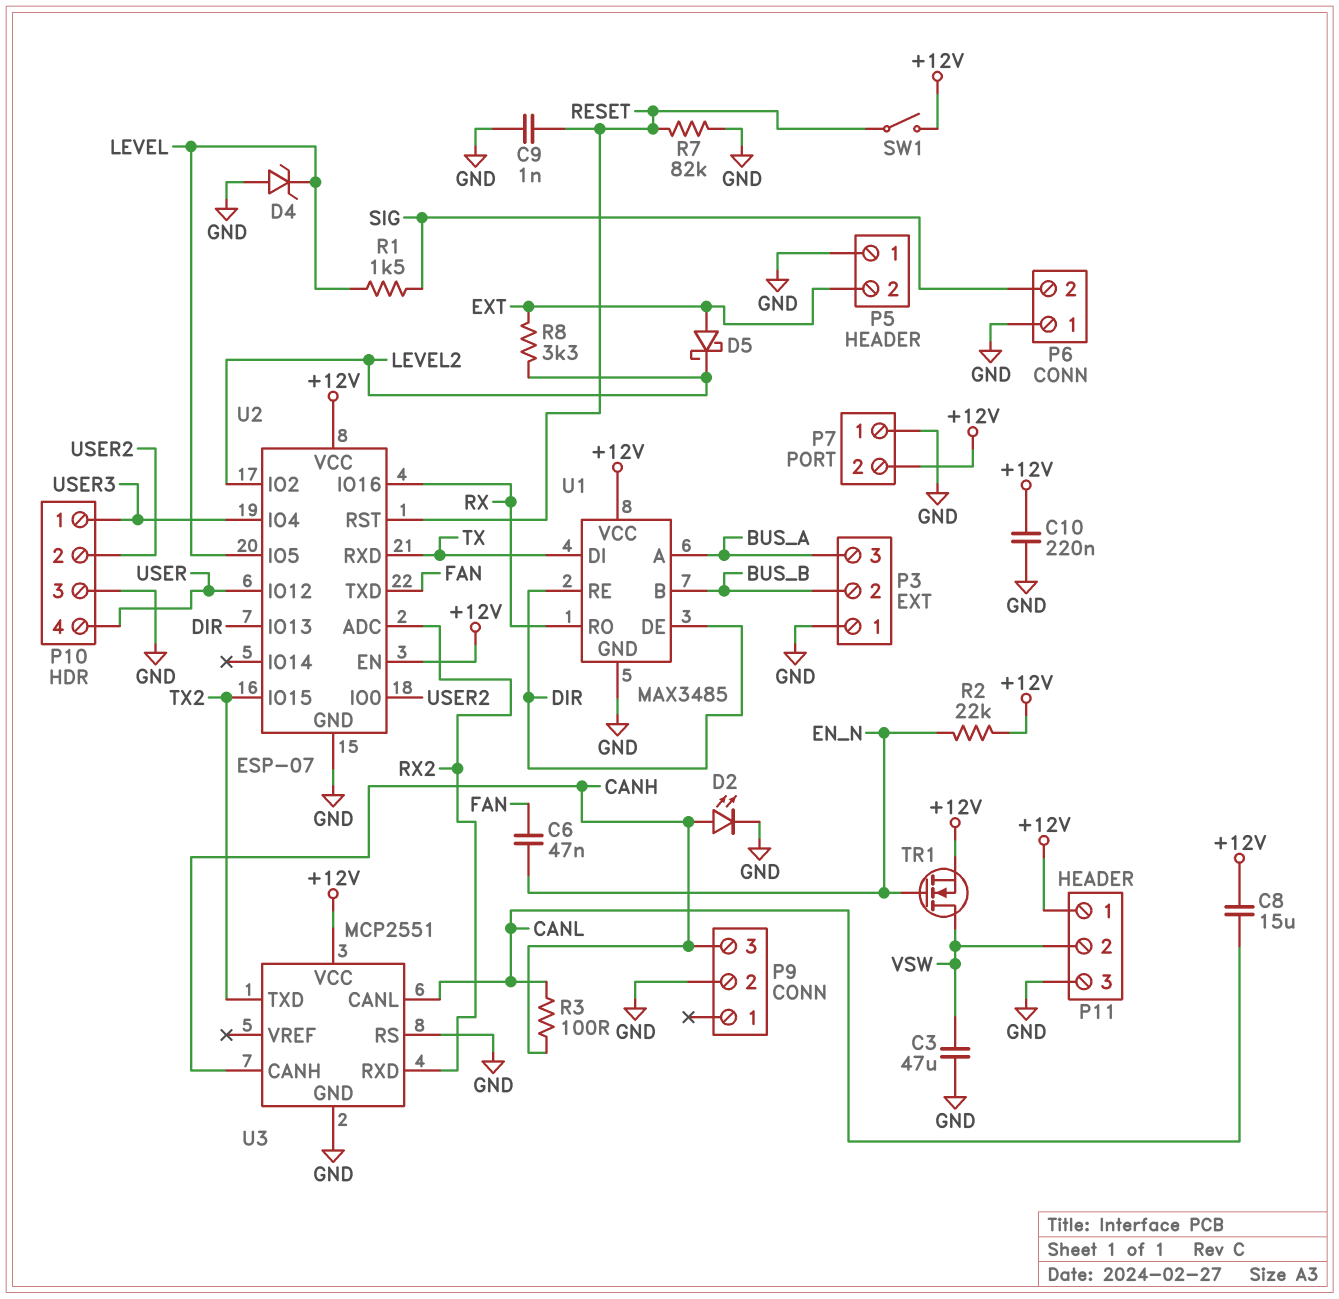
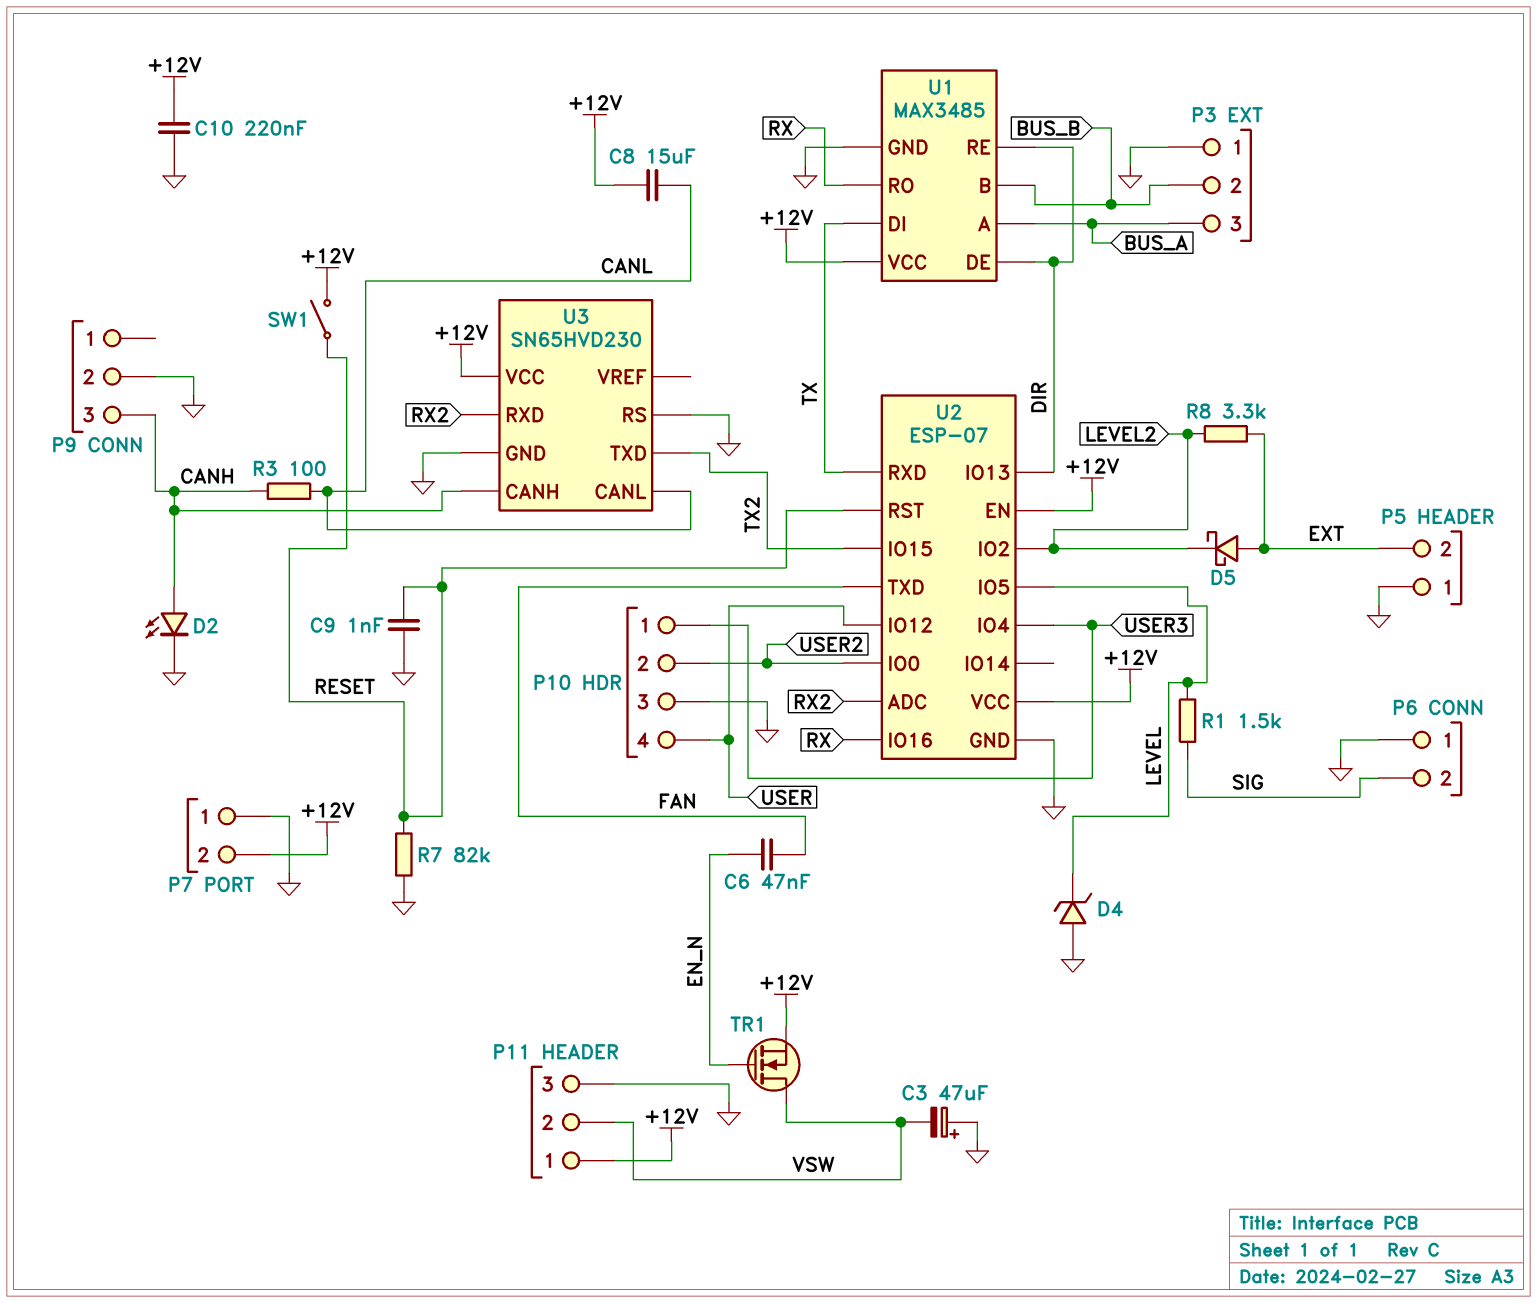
C3: 47uF (GND, VSW) -> 47uF (plus GND, minus VSW)
R2: 22k (+12V, EN_N) -> none
U3: MCP2551 -> SN65HVD230

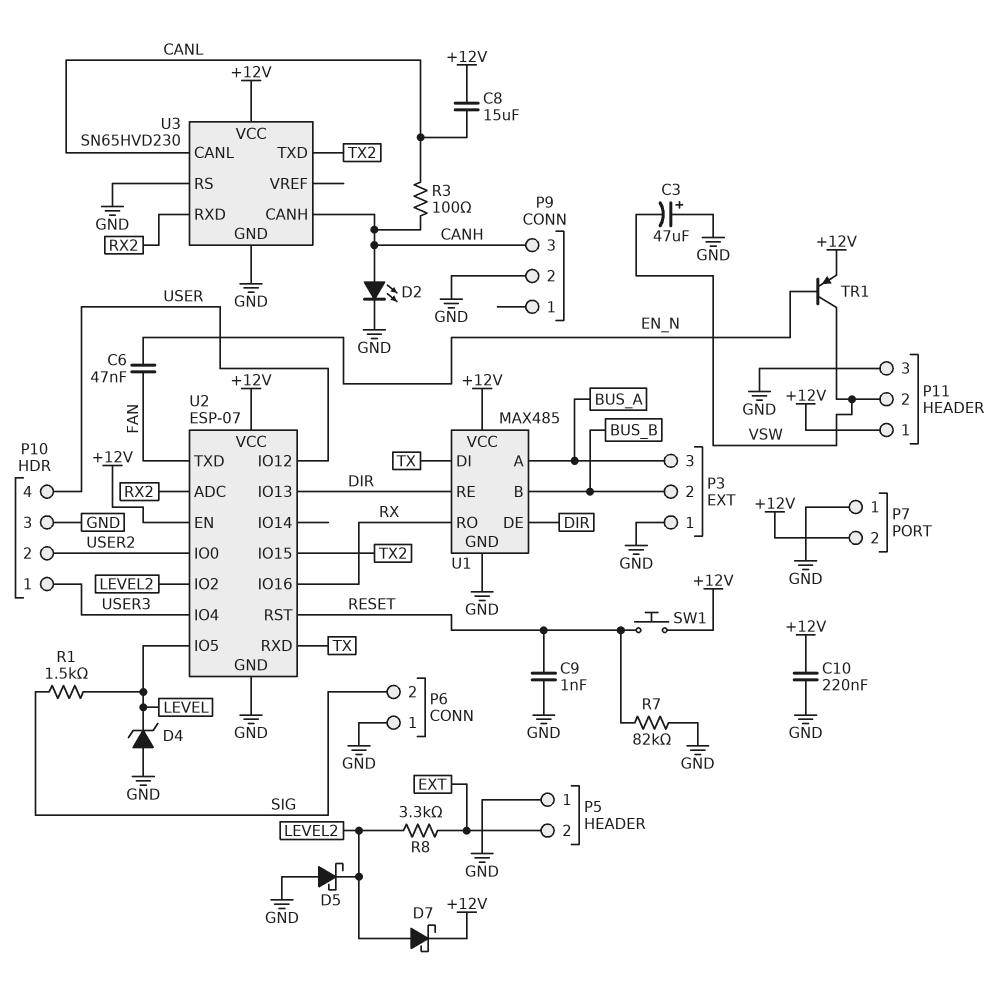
D5: schottky (A EXT, K LEVEL2) -> schottky (A GND, K LEVEL2)
D7: none -> schottky (A LEVEL2, K +12V)
SW1: switch (+12V, RESET) -> button (+12V, RESET)
TR1: NMOS (G EN_N, D VSW, S +12V) -> PNP (B EN_N, C VSW, E +12V)
U1: MAX3485 -> MAX485

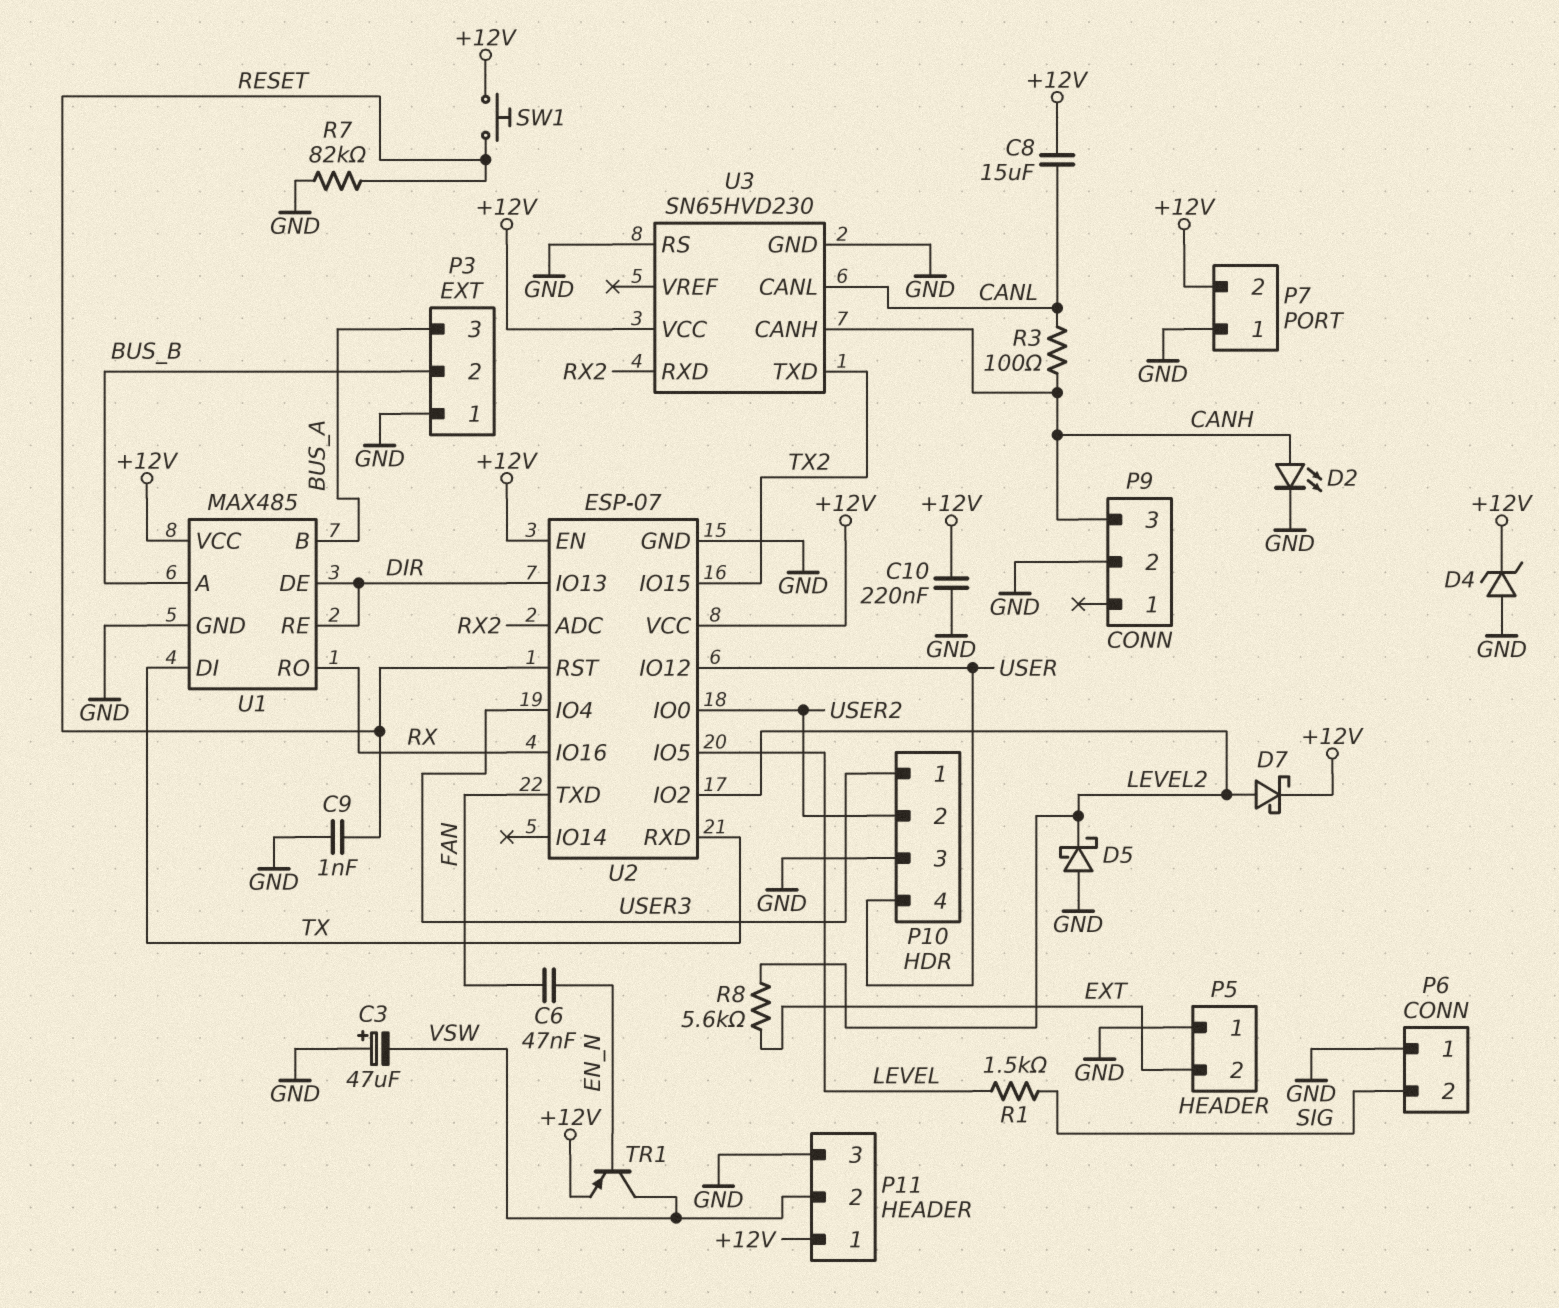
D4: zener (A GND, K LEVEL) -> zener (A GND, K +12V)
R8: 3.3k (EXT, LEVEL2) -> 5.6k (EXT, LEVEL2)
U1 pin A: BUS_A -> BUS_B
U1 pin B: BUS_B -> BUS_A

